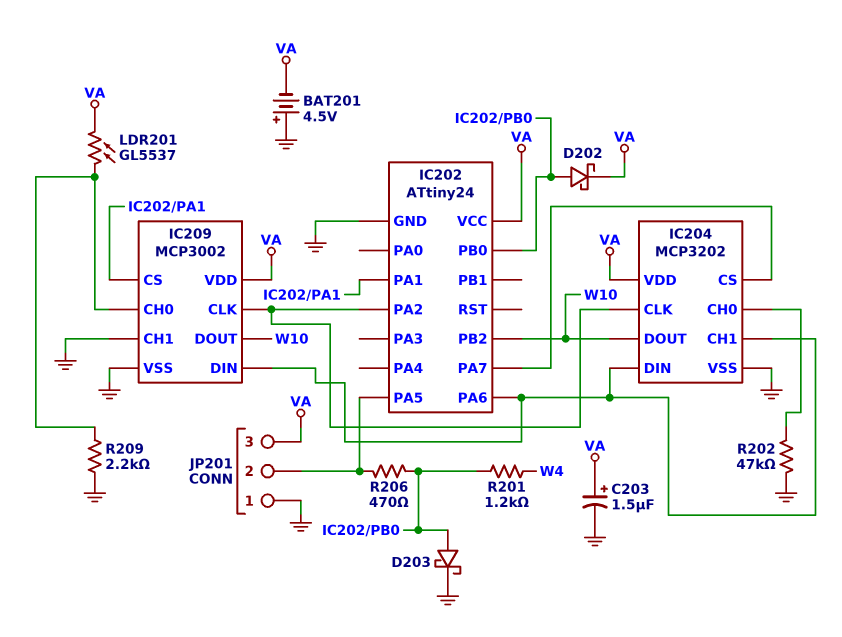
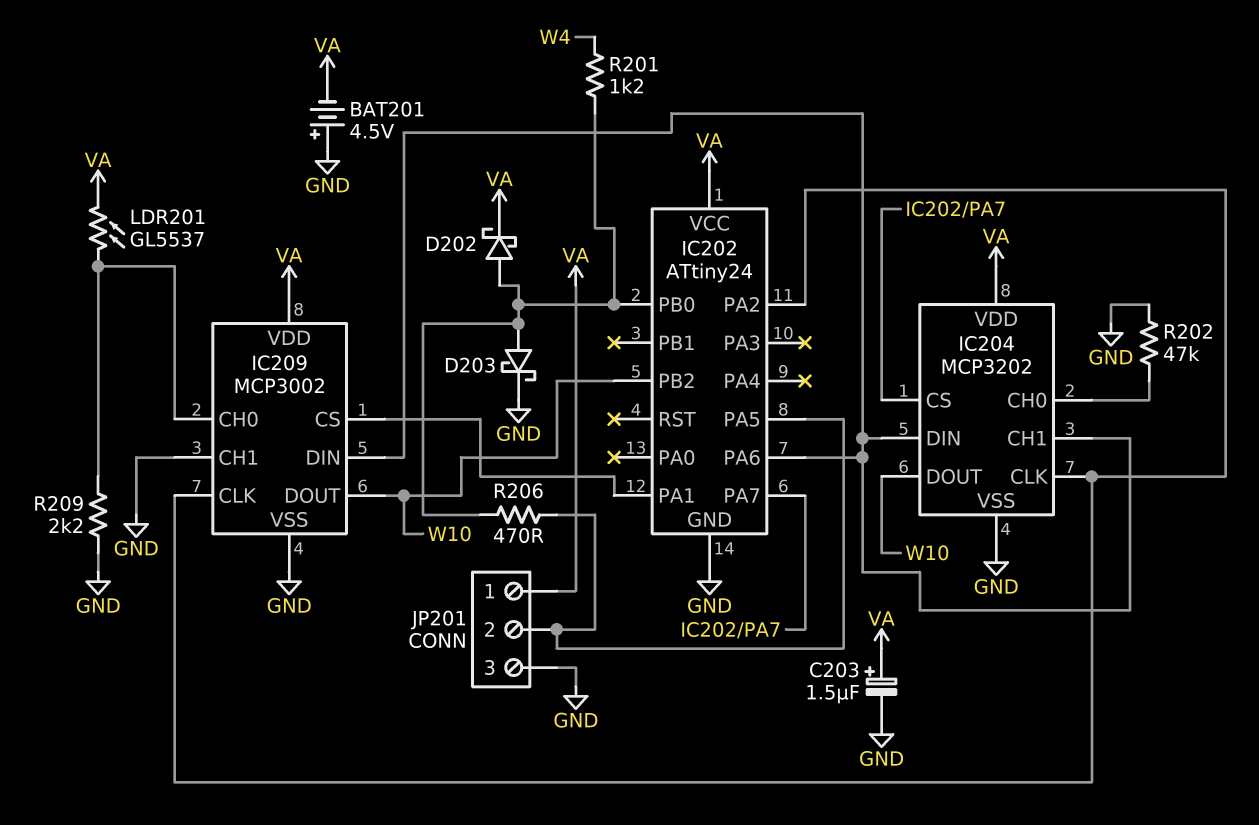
JP201 pin 1: GND -> VA
JP201 pin 3: VA -> GND

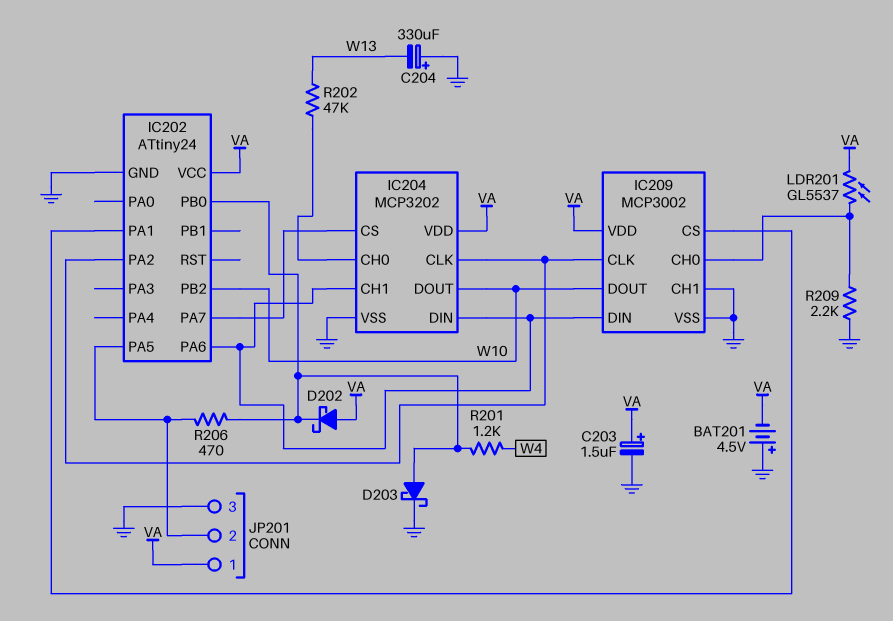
C204: none -> 330uF (plus GND, minus W13)
D202: schottky (A IC202/PB0, K VA) -> schottky (A VA, K IC202/PB0)
R202: 47k (GND, IC204/CH0) -> 47k (IC204/CH0, W13)

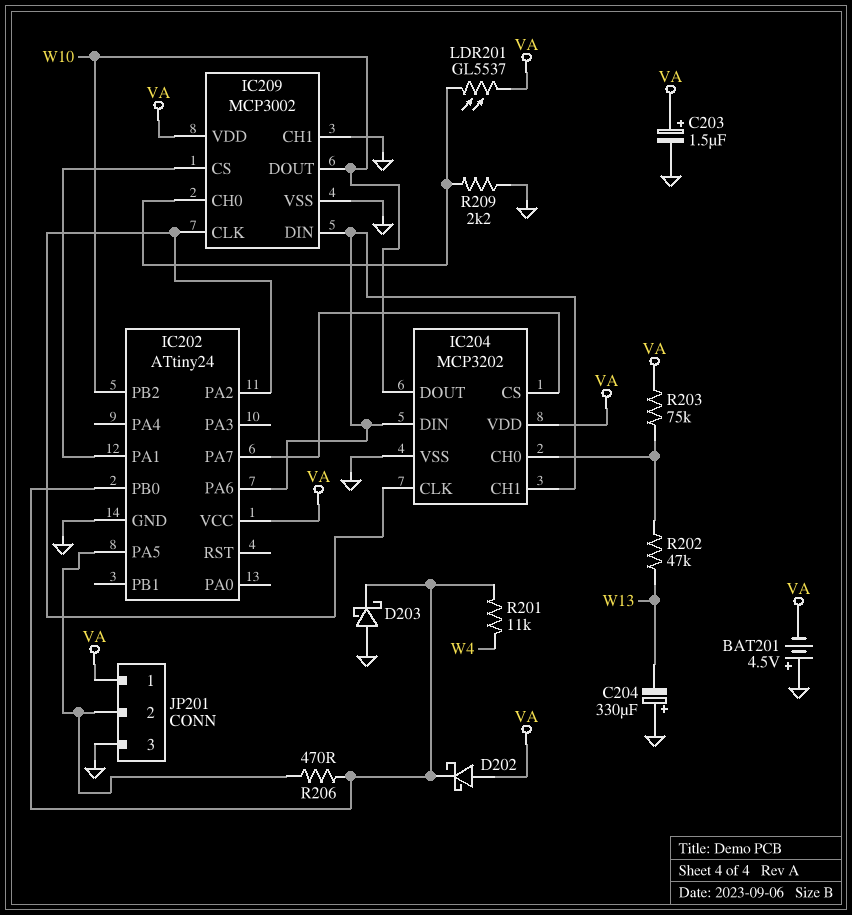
D203: schottky (A IC202/PB0, K GND) -> schottky (A GND, K IC202/PB0)
R201: 1.2k (IC202/PB0, W4) -> 11k (IC202/PB0, W4)
R203: none -> 75k (IC204/CH0, VA)

